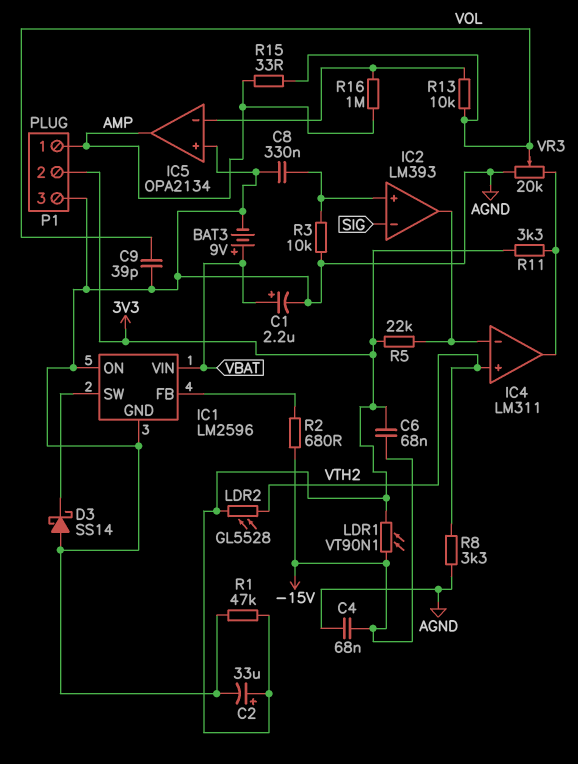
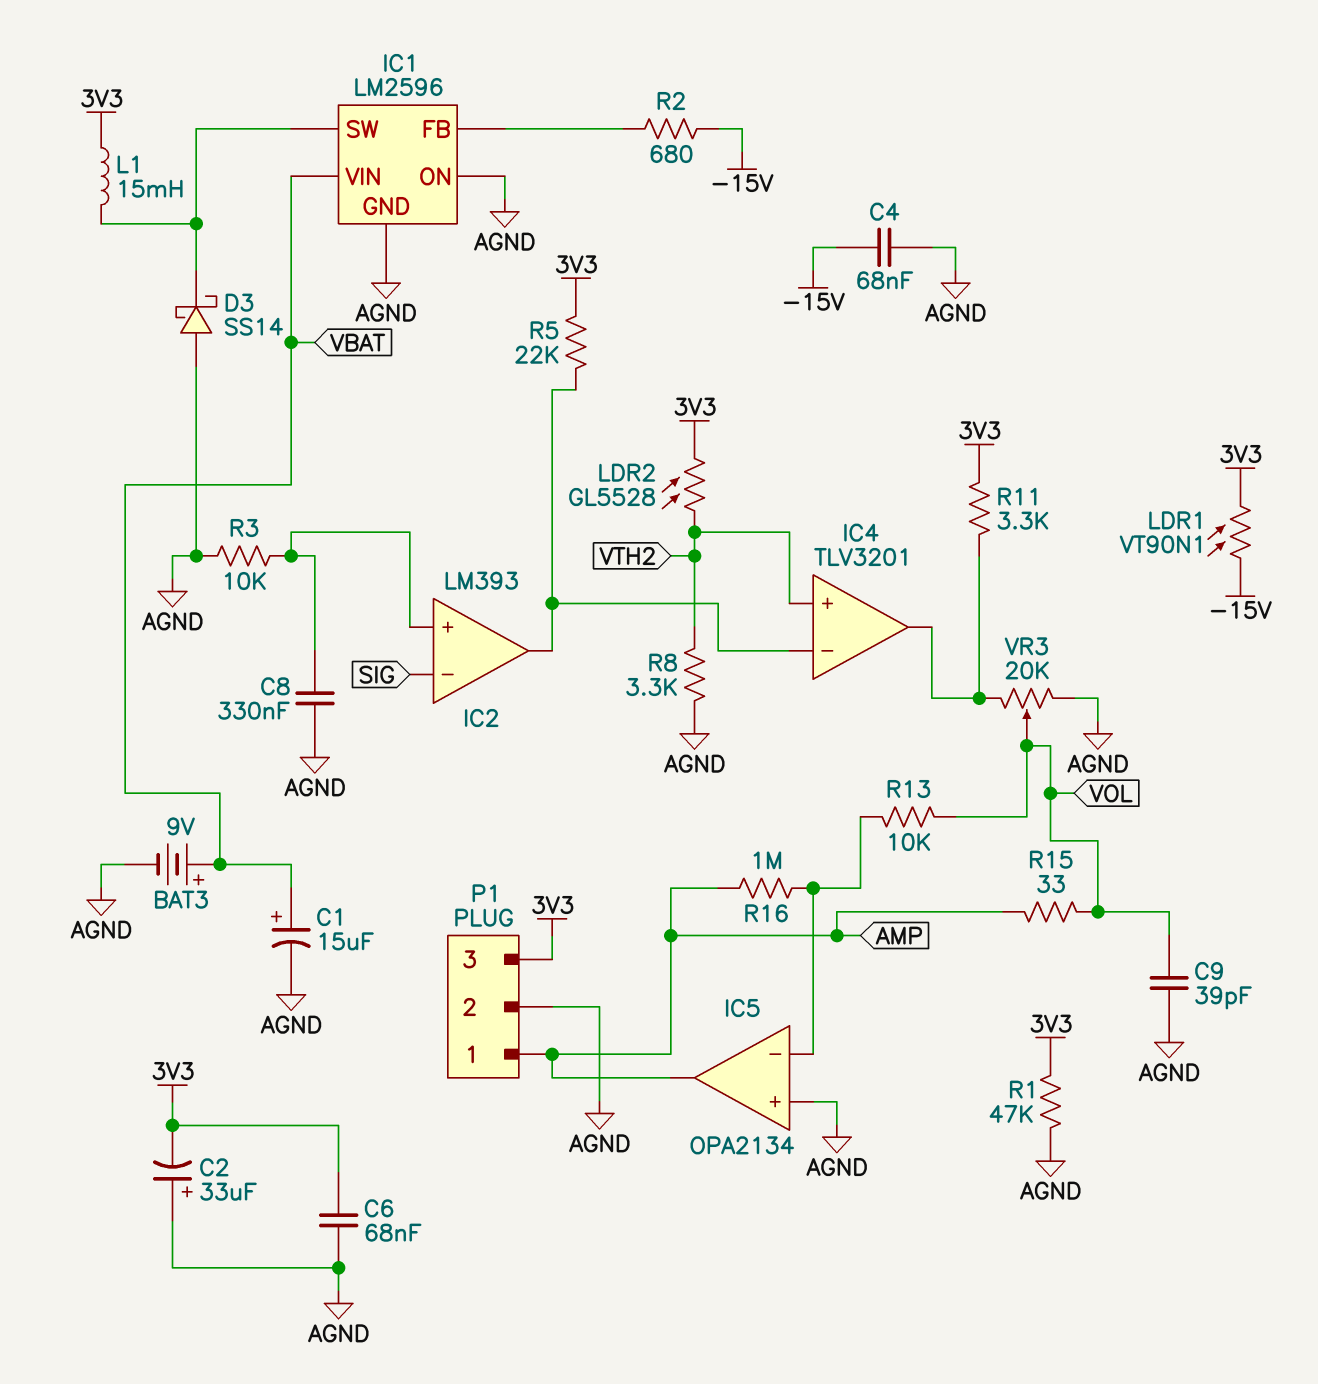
C1: 2.2uF (plus VBAT, minus AGND) -> 15uF (plus VBAT, minus AGND)
C2: 33uF (plus 3V3, minus AGND) -> 33uF (plus AGND, minus 3V3)
C6: 68nF (-15V, 3V3) -> 68nF (3V3, AGND)
IC4: LM311 -> TLV3201
L1: none -> 15mH (3V3, IC1/SW)
P1 pin 2: 3V3 -> AGND
P1 pin 3: AGND -> 3V3

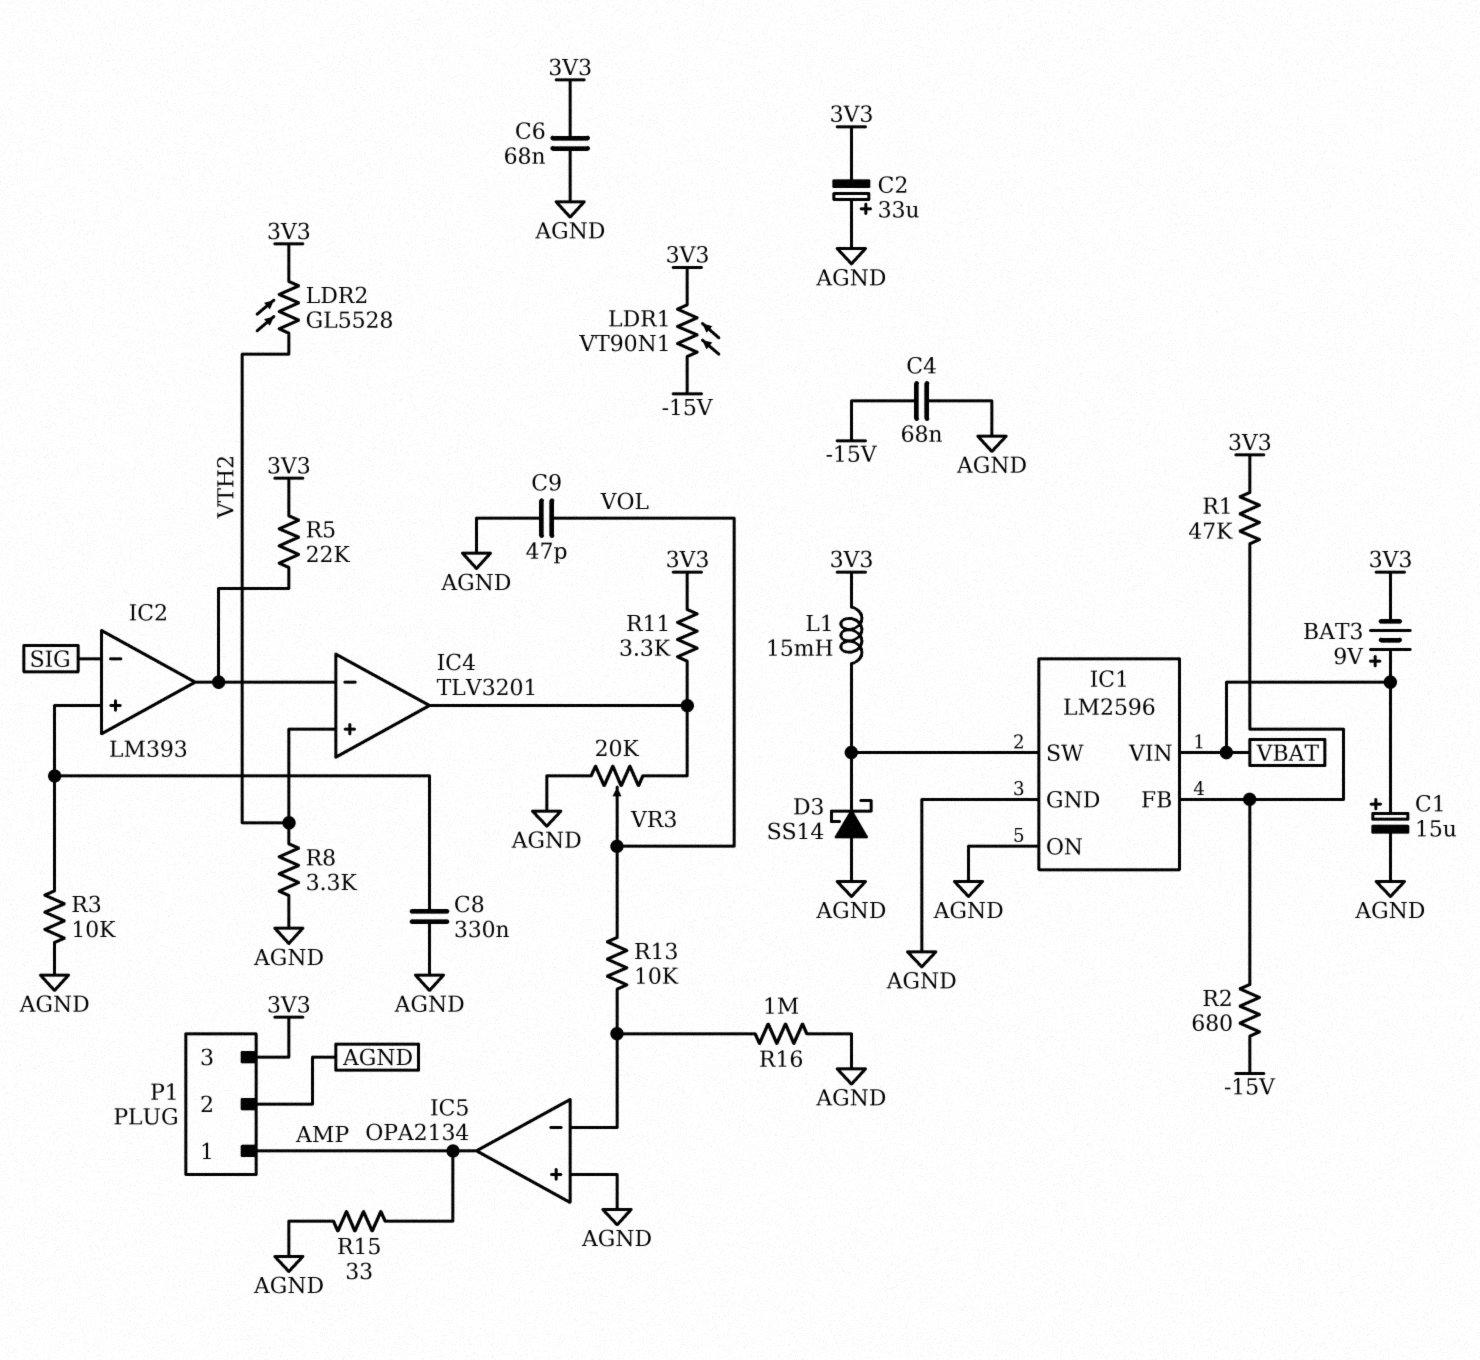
BAT3: 9V (plus VBAT, minus AGND) -> 9V (plus VBAT, minus 3V3)
C9: 39pF (AGND, VOL) -> 47pF (AGND, VOL)
R1: 47k (3V3, AGND) -> 47k (3V3, IC1/FB)
R15: 33 (AMP, VOL) -> 33 (AGND, AMP)
R16: 1M (AMP, IC5/in-) -> 1M (AGND, IC5/in-)

